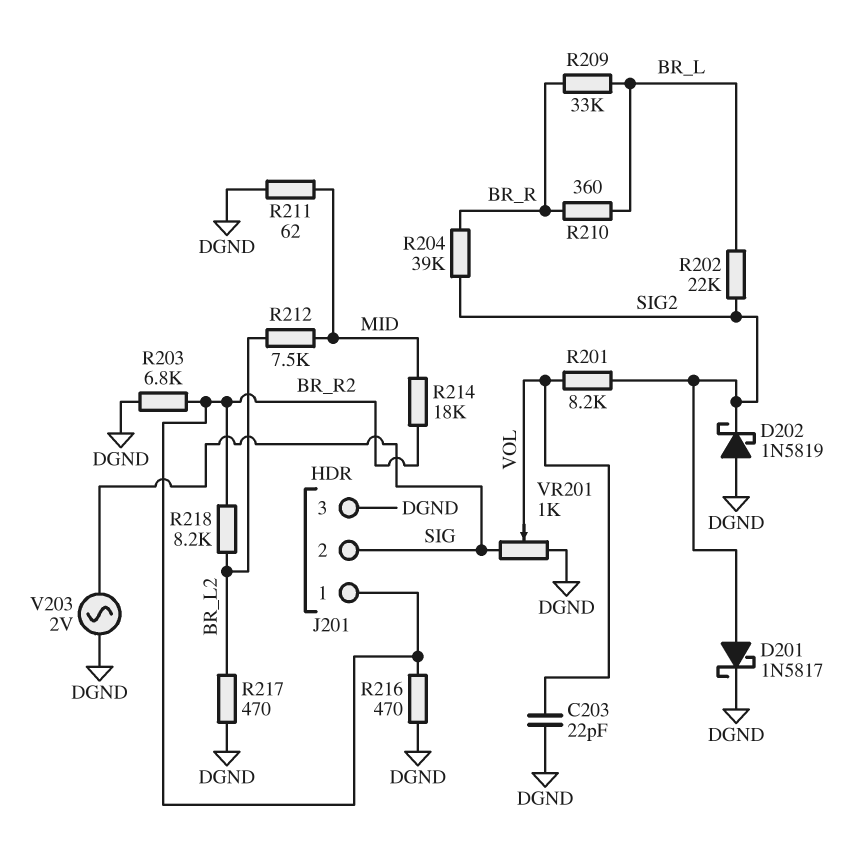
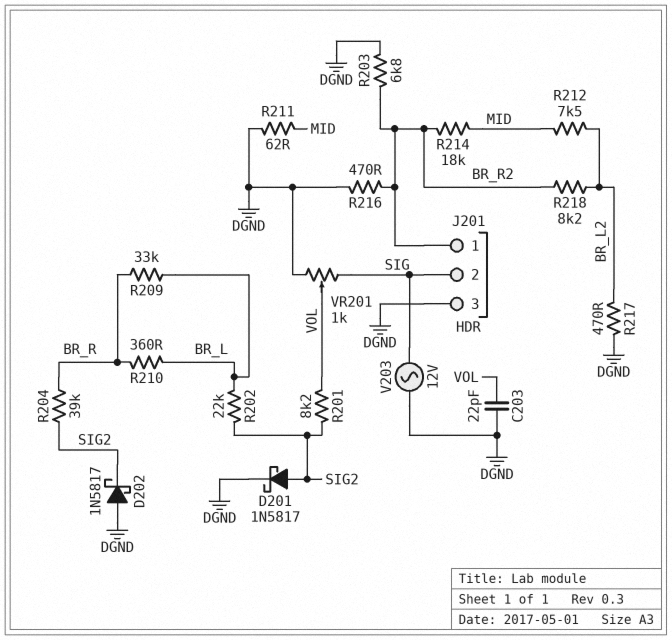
D202: schottky 1N5819 (A DGND, K SIG2) -> schottky 1N5817 (A DGND, K SIG2)
V203: AC 2V (DGND, SIG) -> AC 12V (DGND, SIG)

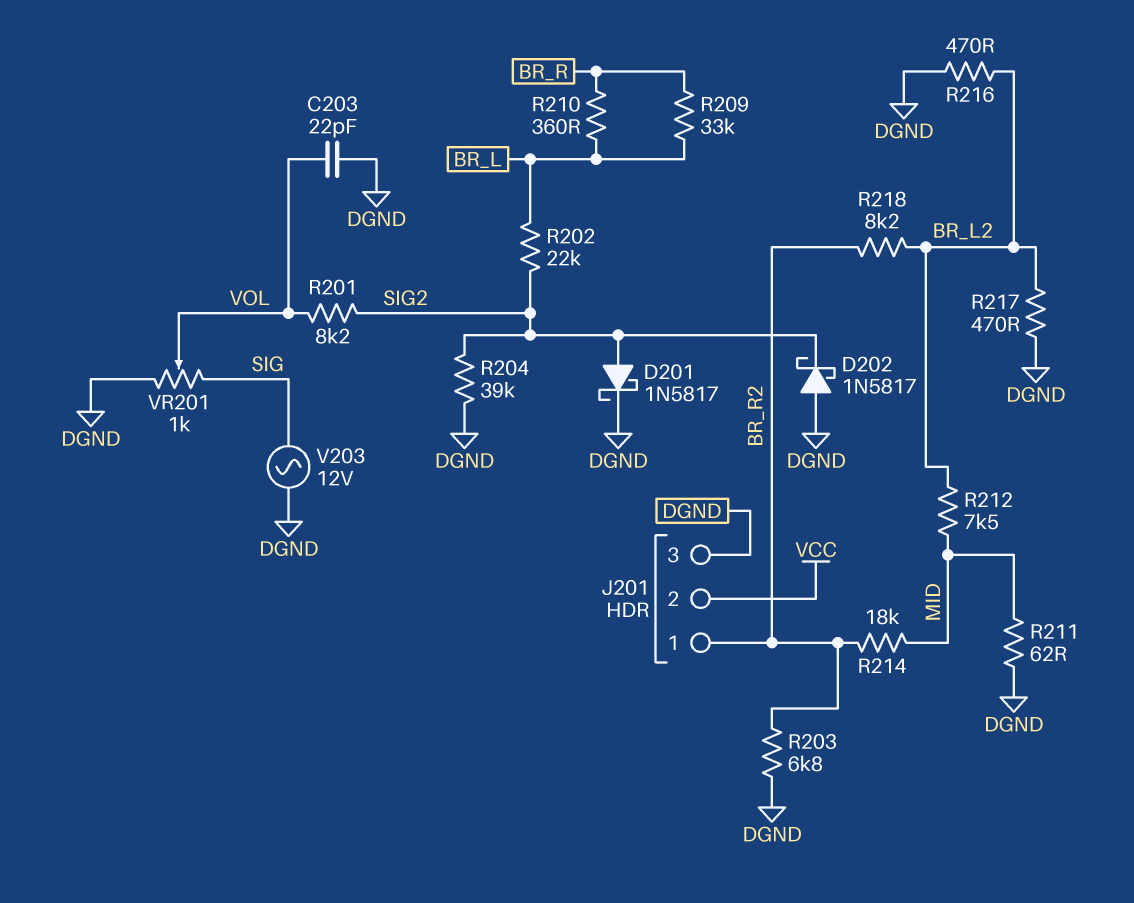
J201 pin 2: SIG -> VCC
R204: 39k (BR_R, SIG2) -> 39k (DGND, SIG2)
R216: 470 (BR_R2, DGND) -> 470 (BR_L2, DGND)

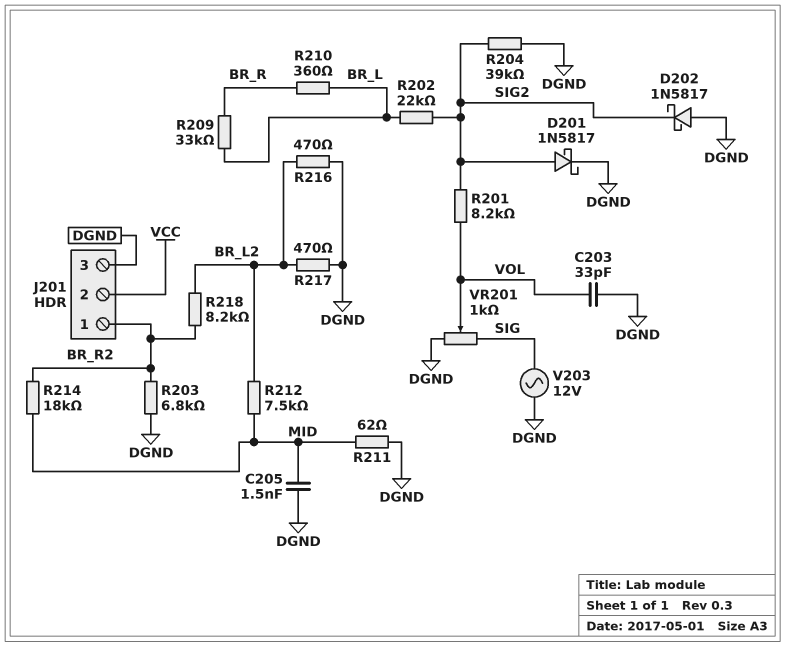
C203: 22pF (DGND, VOL) -> 33pF (DGND, VOL)
C205: none -> 1.5nF (DGND, MID)

